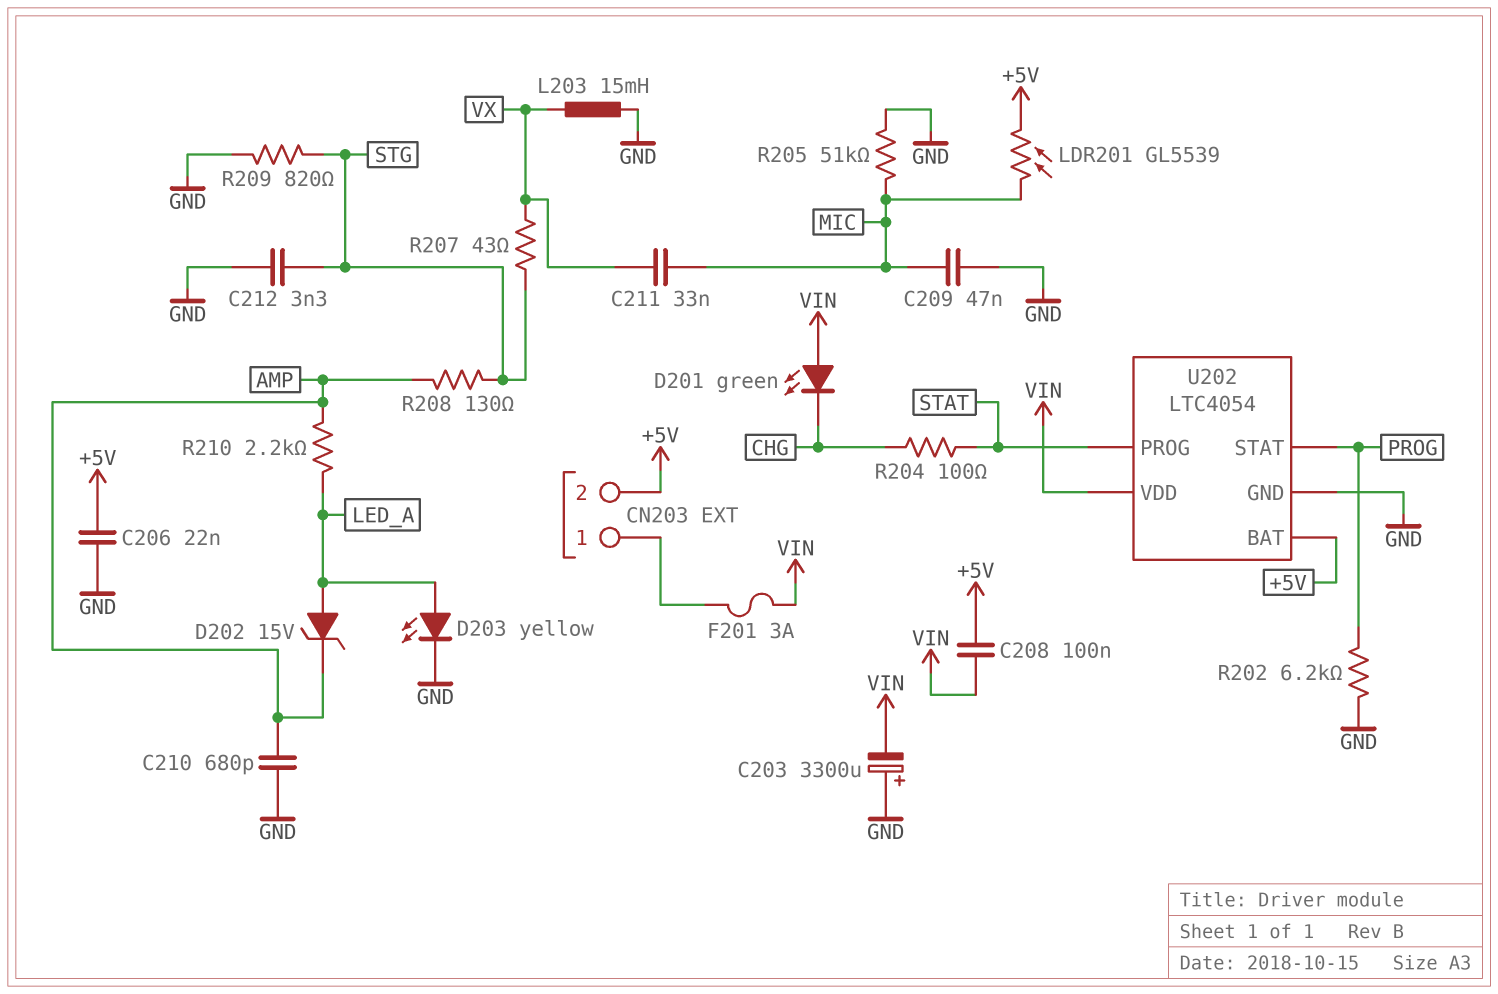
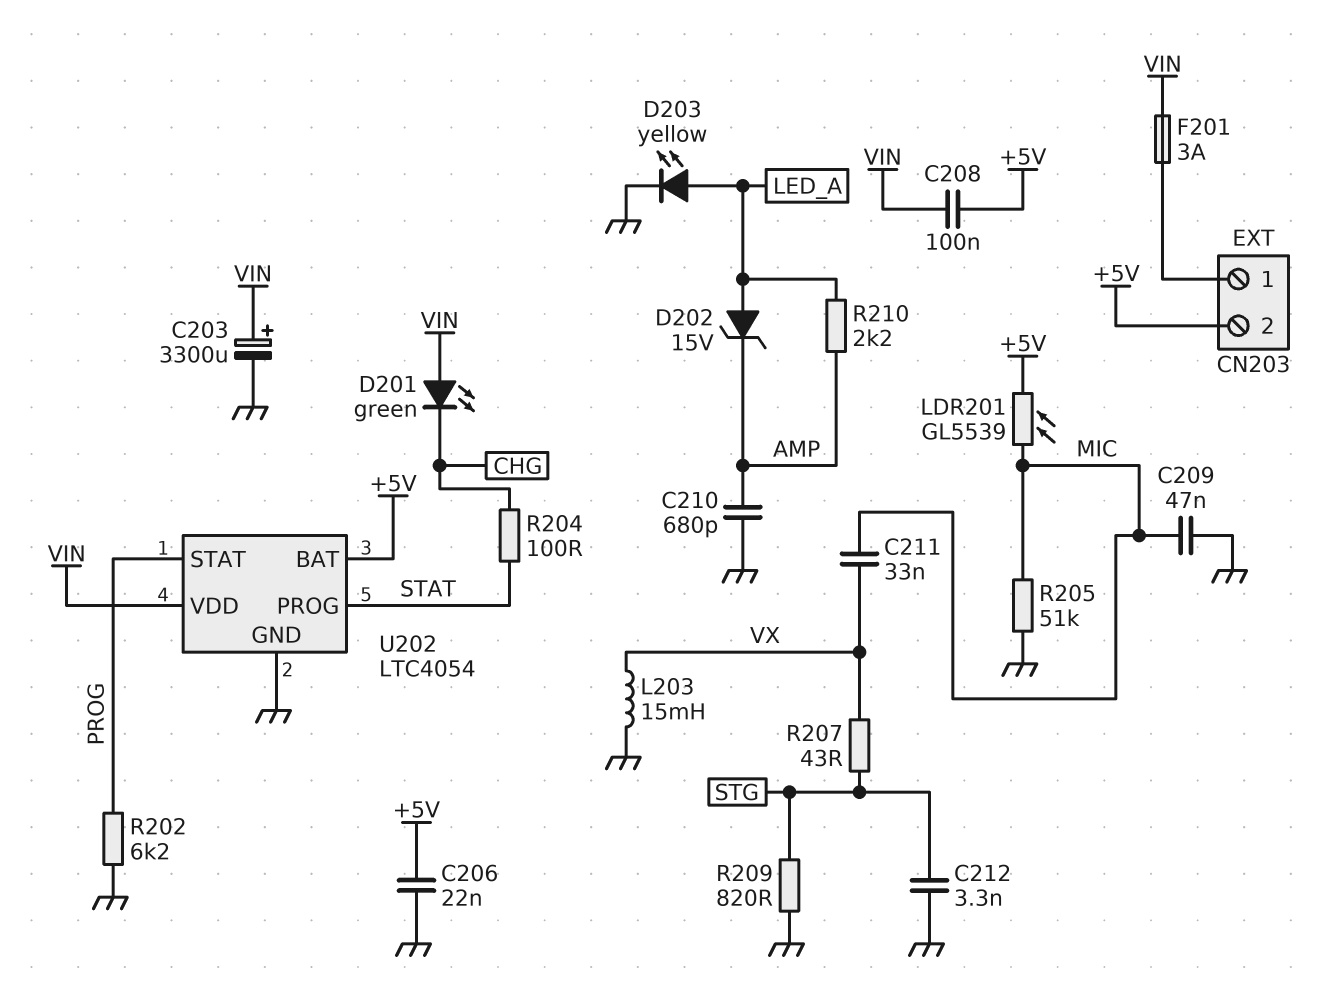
C203: 3300uF (plus GND, minus VIN) -> 3300uF (plus VIN, minus GND)
R208: 130 (AMP, STG) -> none

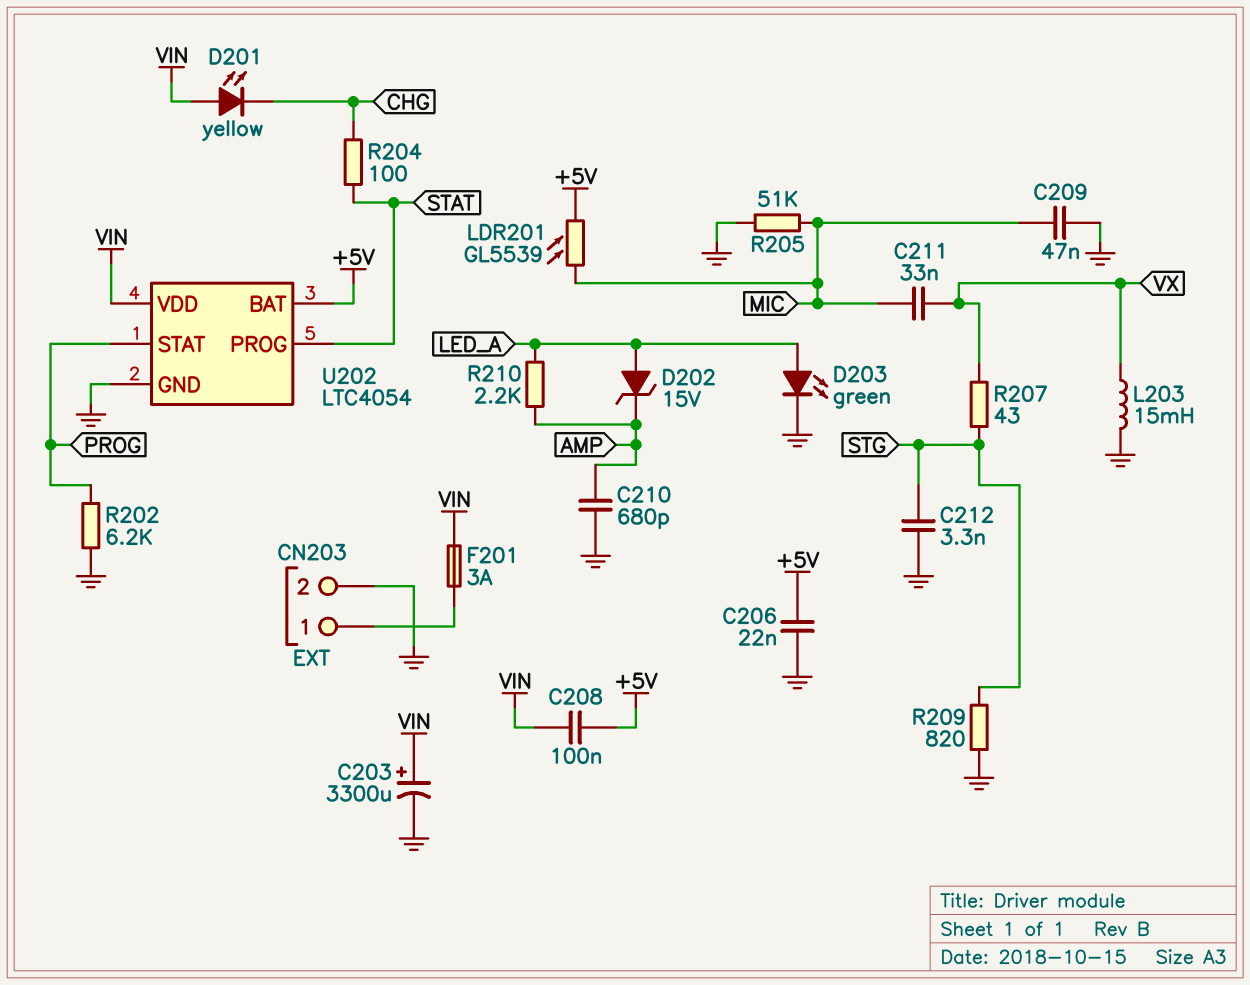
CN203 pin 2: +5V -> GND
D201: LED green (A VIN, K CHG) -> LED yellow (A VIN, K CHG)
D203: LED yellow (A LED_A, K GND) -> LED green (A LED_A, K GND)

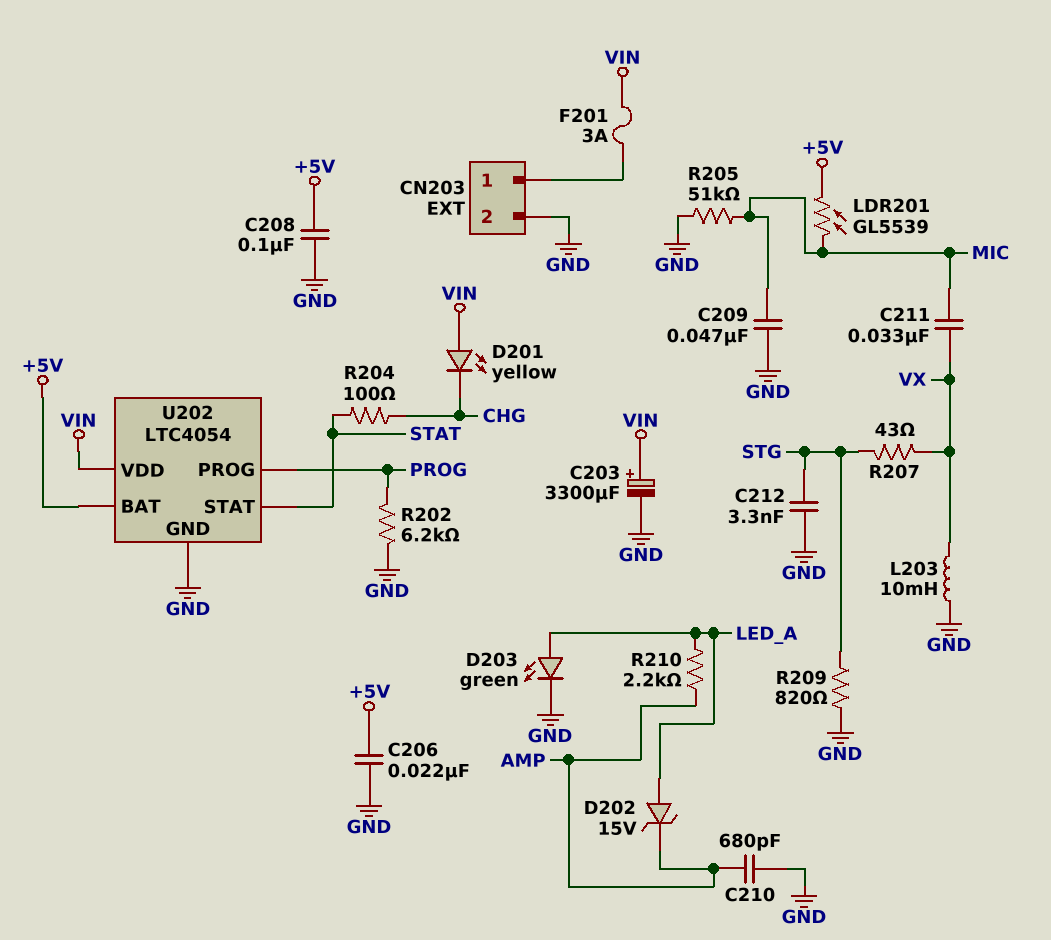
C208: 100nF (+5V, VIN) -> 100nF (+5V, GND)
L203: 15mH (GND, VX) -> 10mH (GND, VX)
U202 pin PROG: STAT -> PROG
U202 pin STAT: PROG -> STAT

